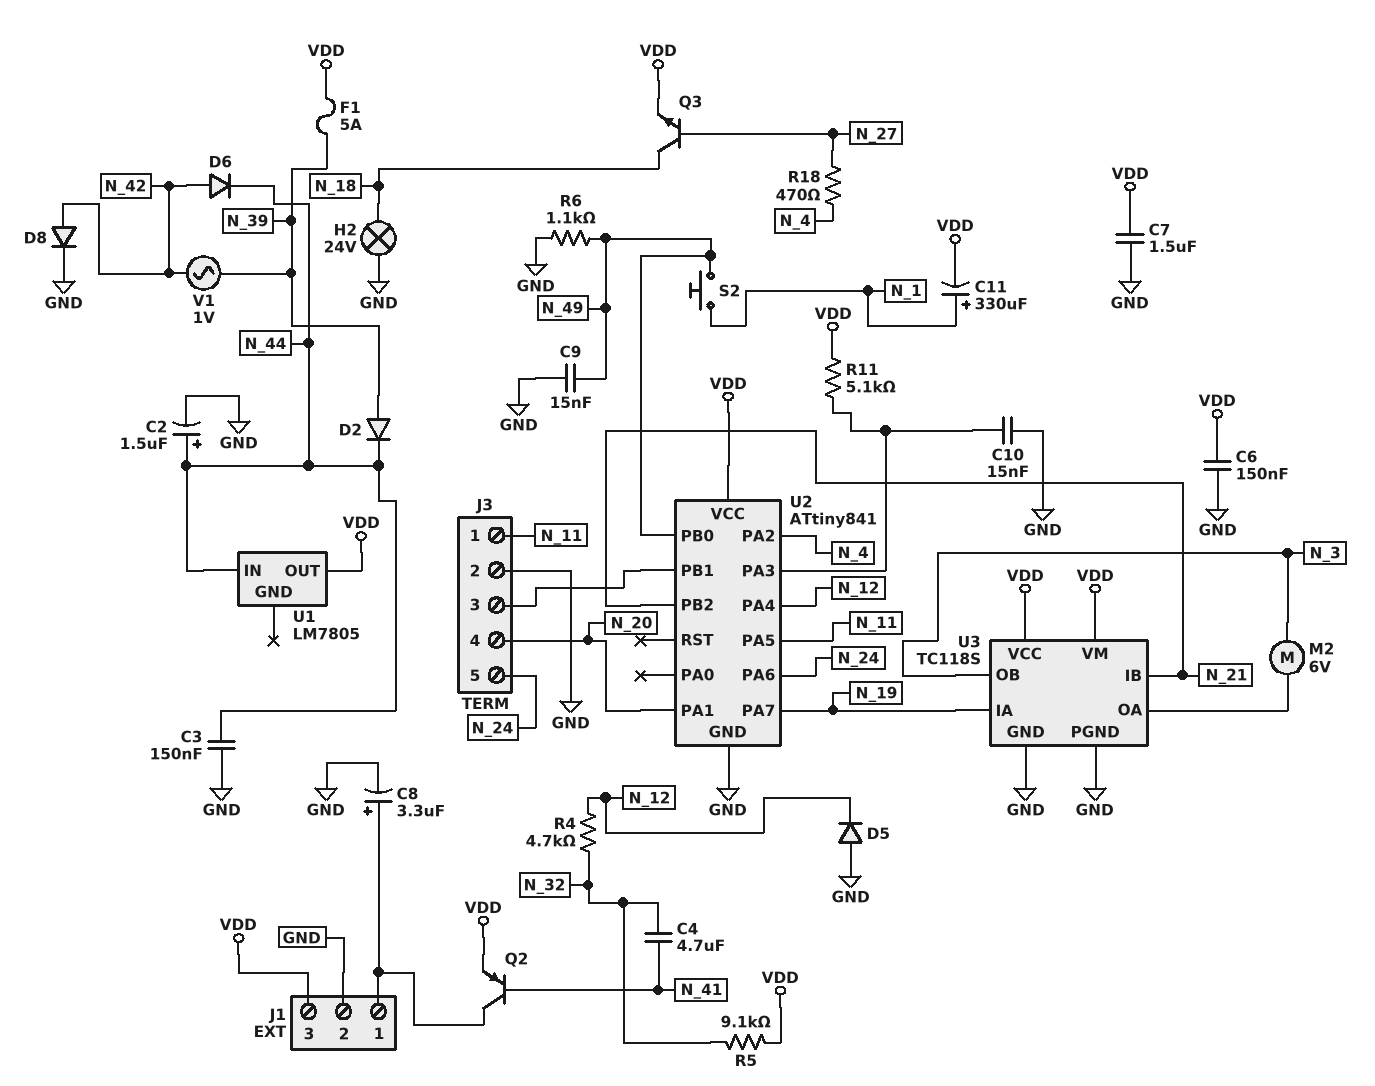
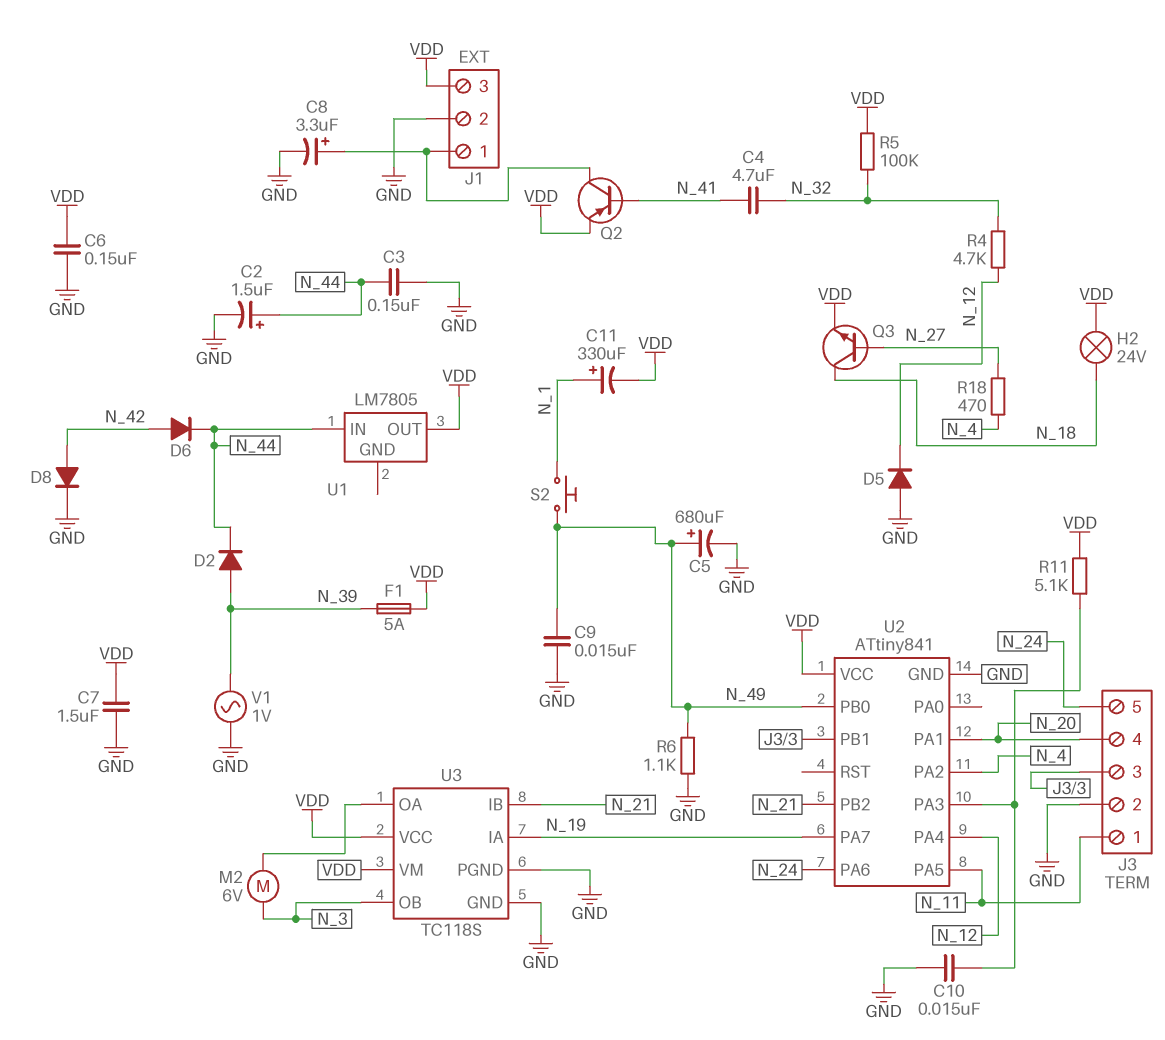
C5: none -> 680uF (plus N_49, minus GND)
H2: lamp 24V (GND, N_18) -> lamp 24V (N_18, VDD)
R5: 9.1k (N_32, VDD) -> 100k (N_32, VDD)
V1: AC 1V (N_39, N_42) -> AC 1V (GND, N_39)

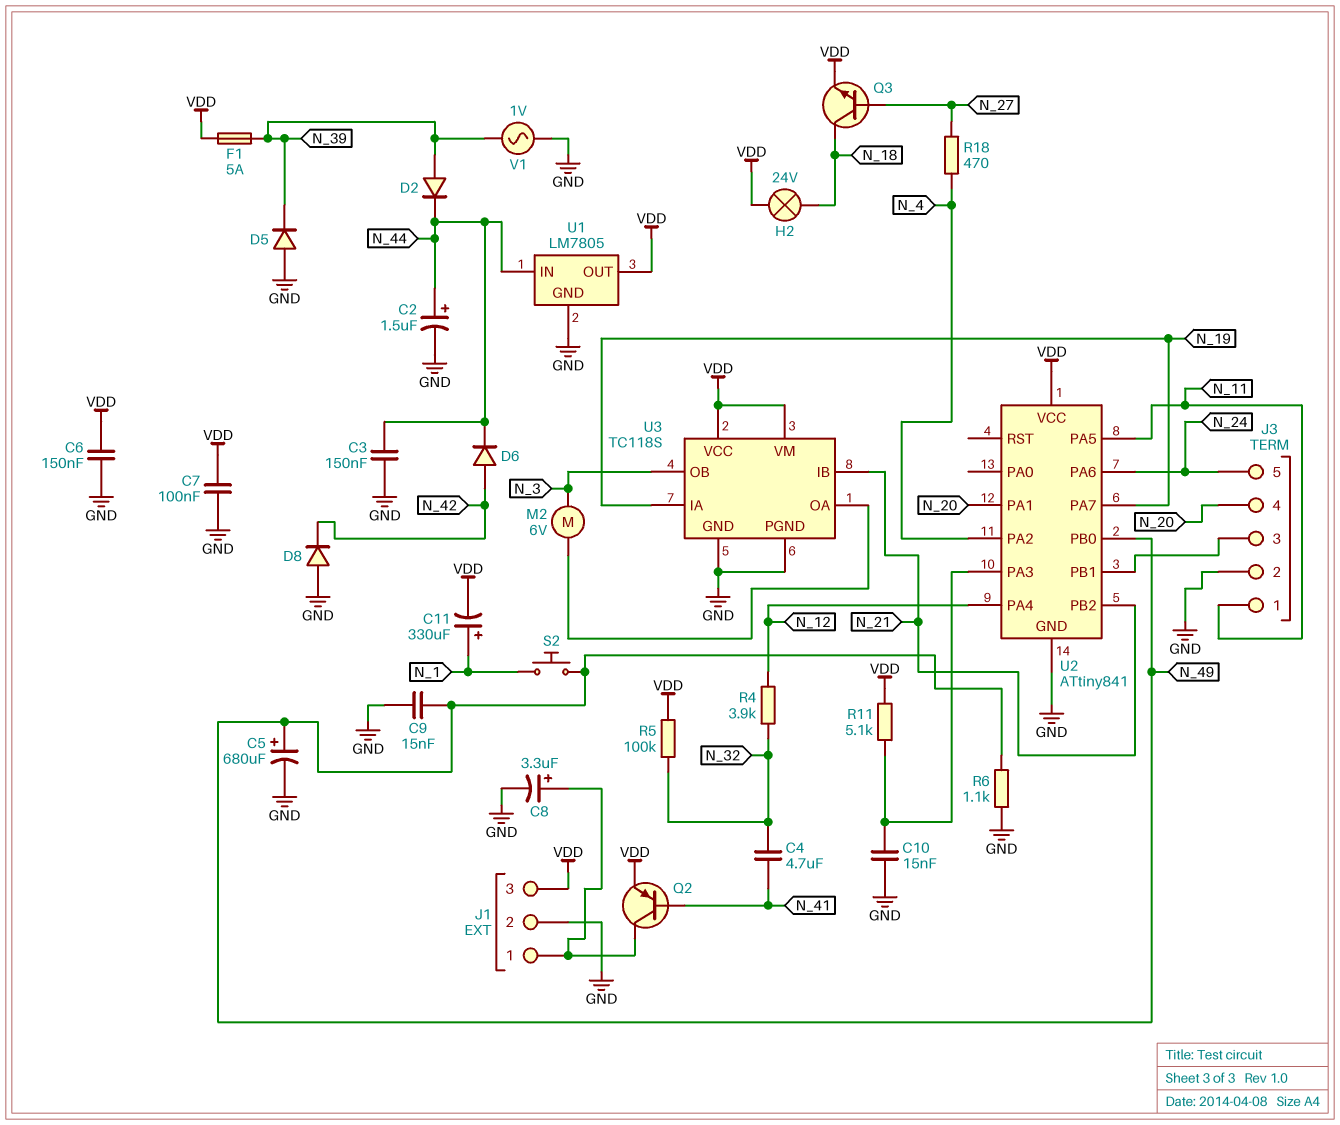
C7: 1.5uF (GND, VDD) -> 100nF (GND, VDD)
D5: diode (A GND, K N_12) -> diode (A GND, K N_39)
D8: diode (A N_42, K GND) -> diode (A GND, K N_42)
R4: 4.7k (N_12, N_32) -> 3.9k (N_12, N_32)
U1 pin GND: none -> GND

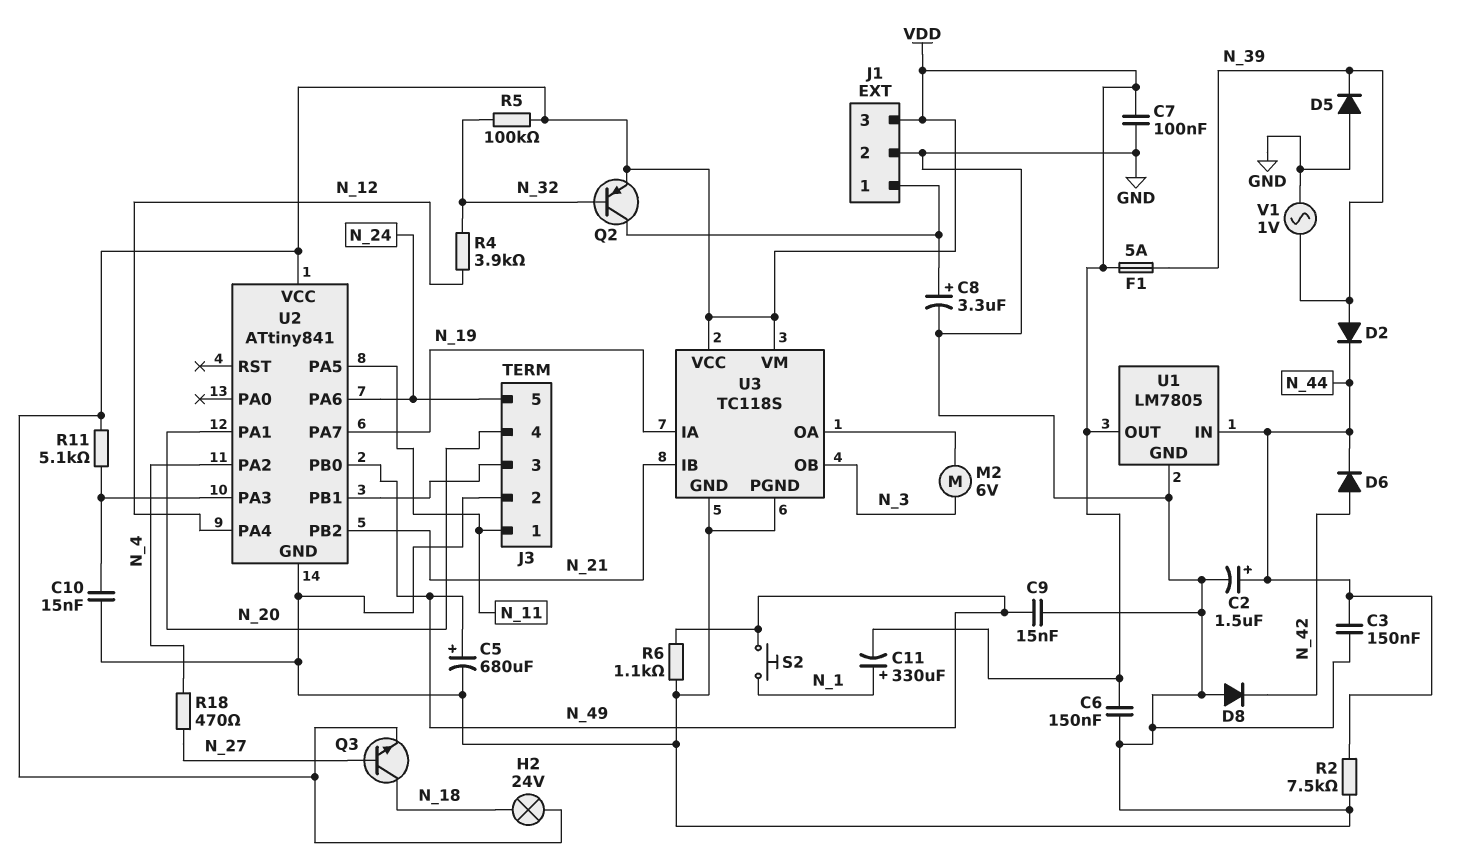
C4: 4.7uF (N_32, N_41) -> none
Q2: PNP (B N_41, C J1/1, E VDD) -> PNP (B N_32, C J1/1, E VDD)
R2: none -> 7.5k (GND, N_44)

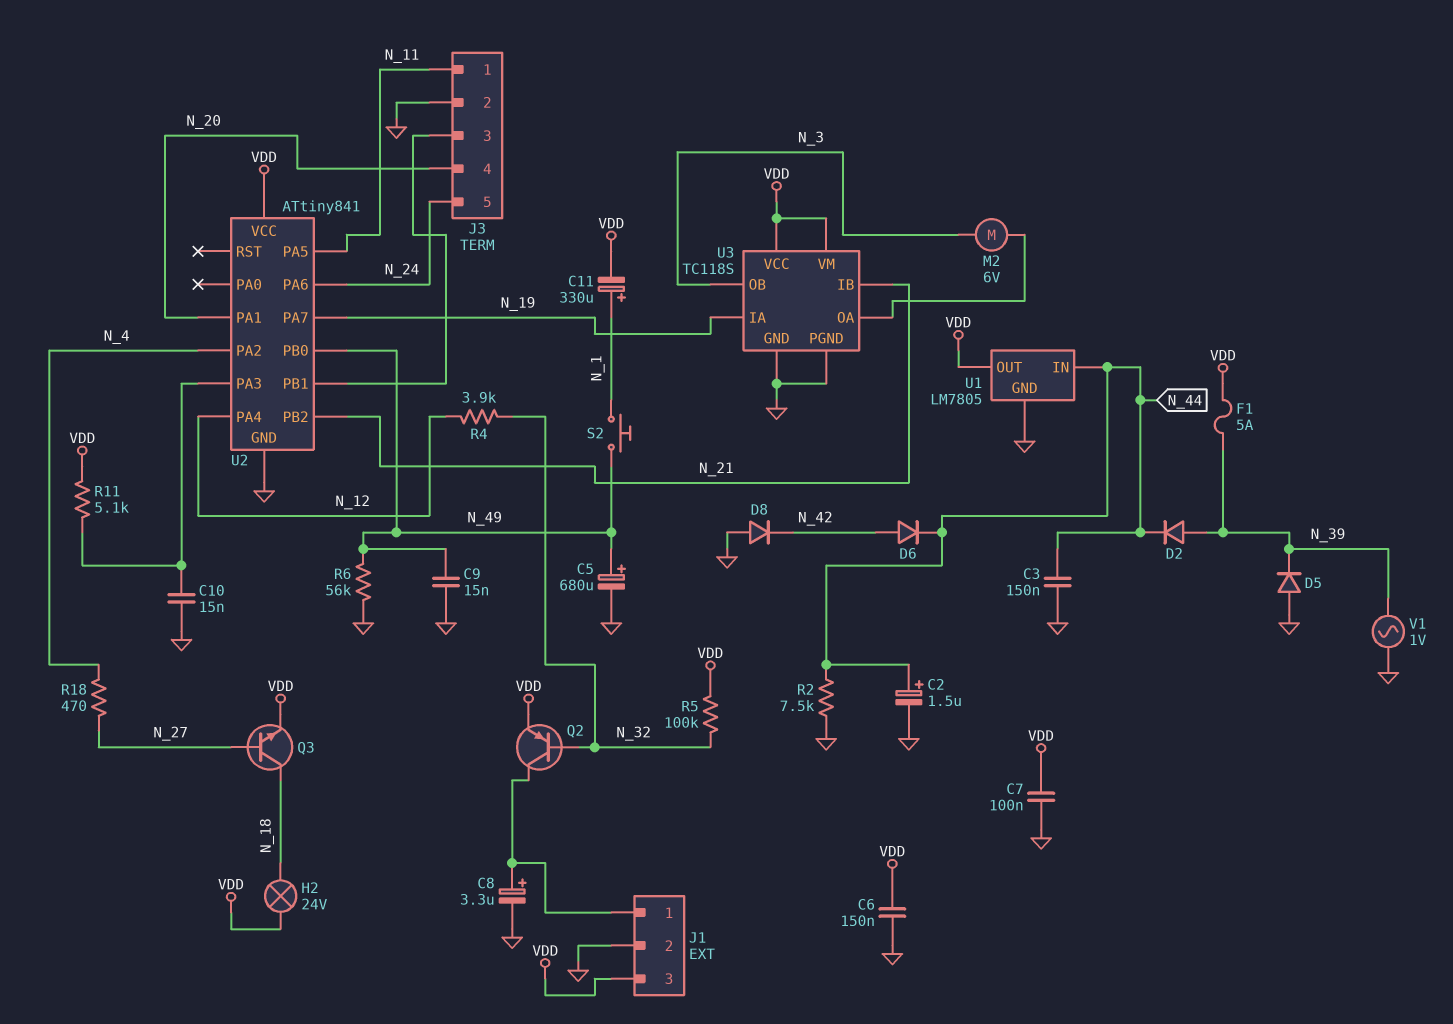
R6: 1.1k (GND, N_49) -> 56k (GND, N_49)

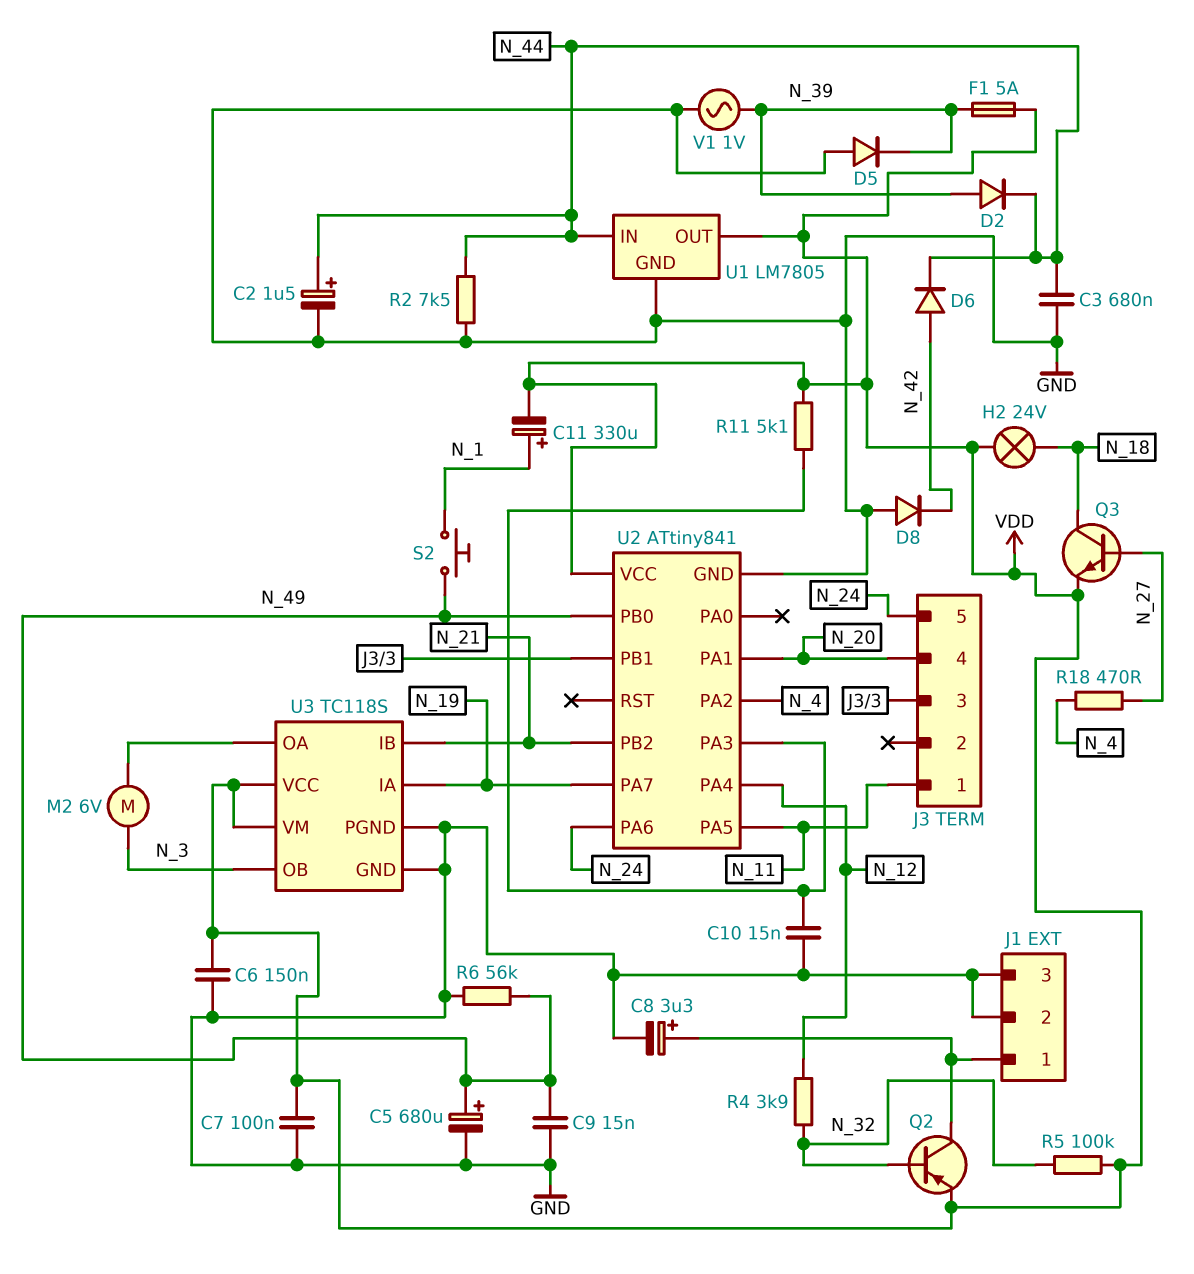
C3: 150nF (GND, N_44) -> 680nF (GND, N_44)
J1 pin 3: VDD -> GND
J3 pin 2: GND -> none

